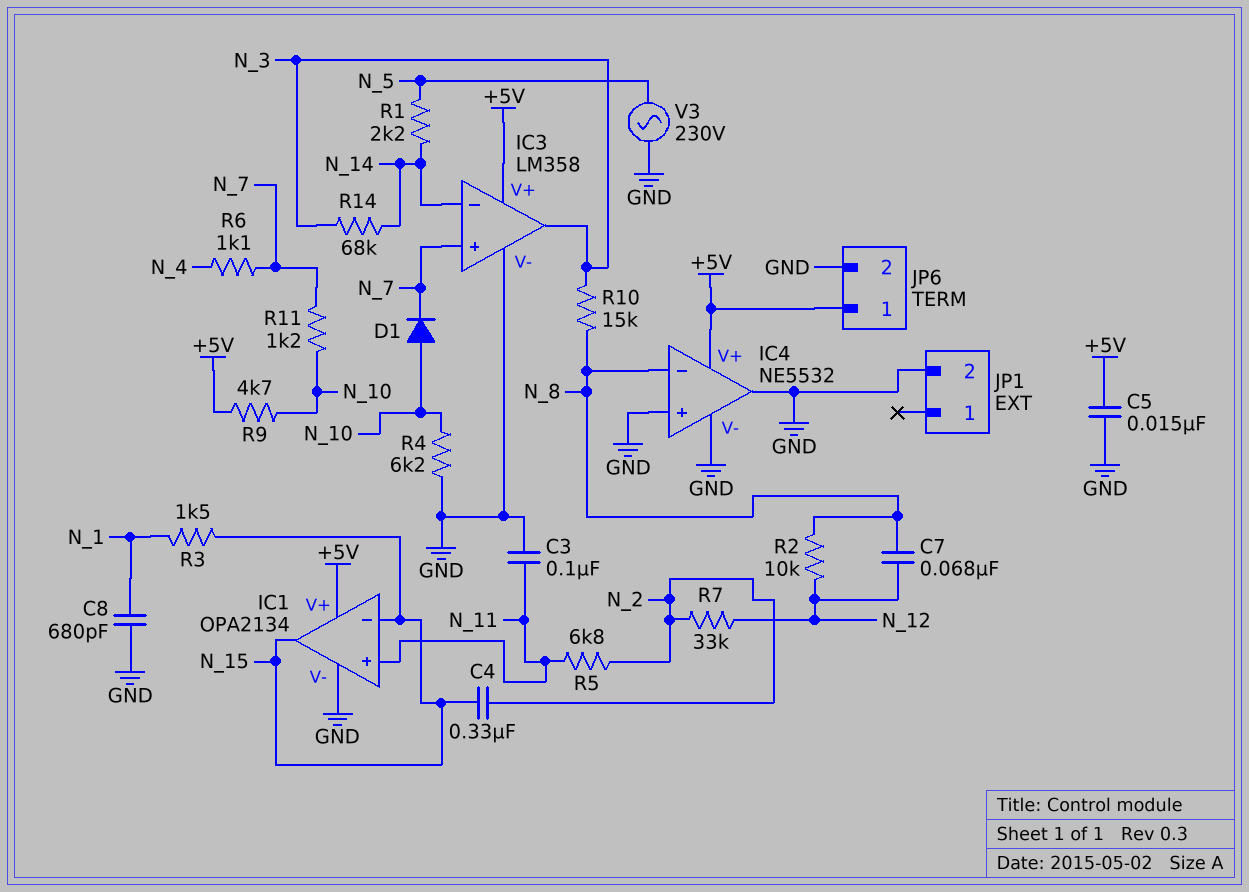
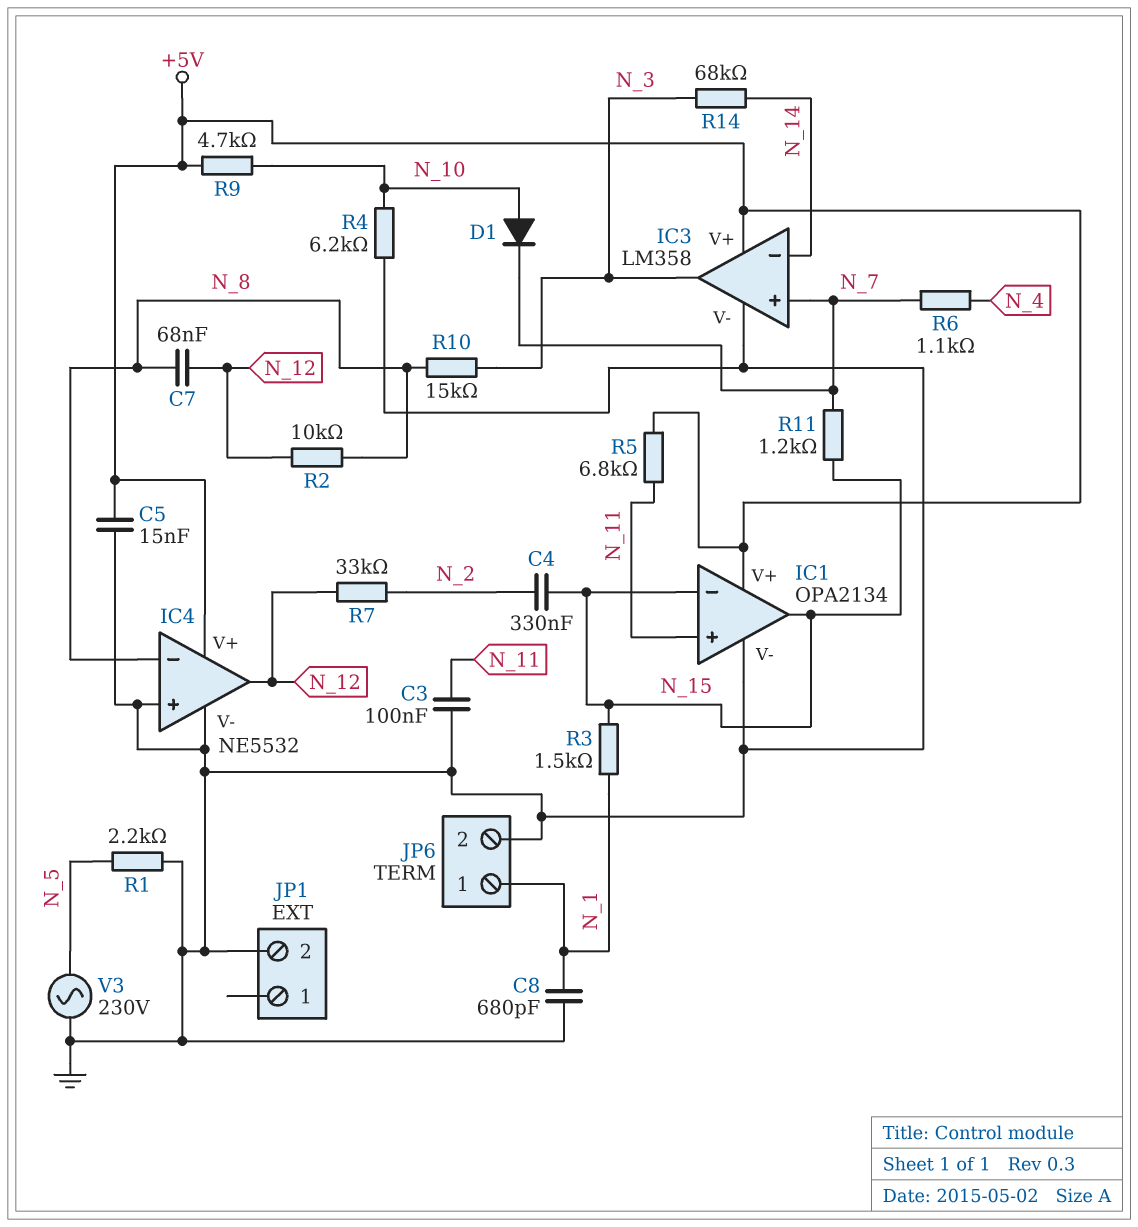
IC4 pin out: GND -> N_12
JP6 pin 1: +5V -> N_1
R1: 2.2k (N_5, N_14) -> 2.2k (GND, N_5)
R5: 6.8k (N_2, N_11) -> 6.8k (+5V, N_11)
R11: 1.2k (N_7, N_10) -> 1.2k (N_7, N_15)

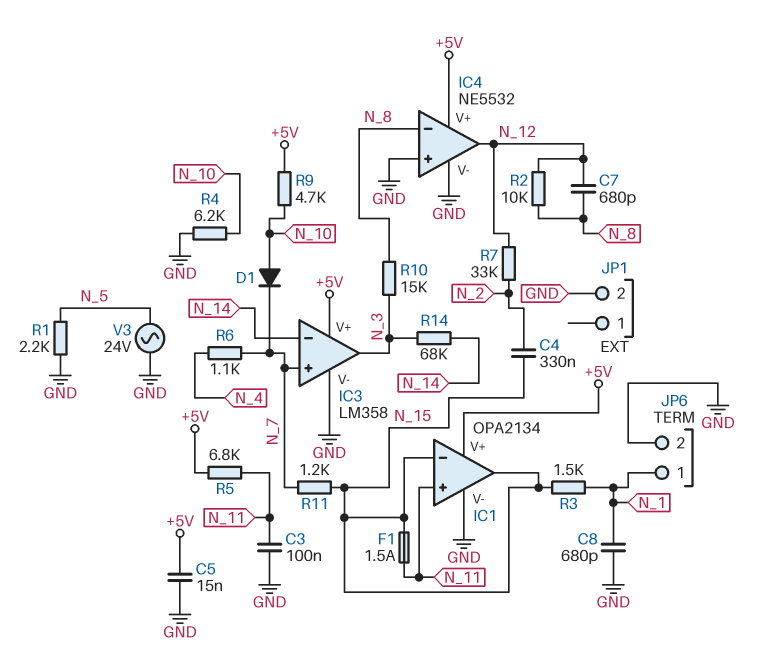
C7: 68nF (N_8, N_12) -> 680pF (N_8, N_12)
F1: none -> 1.5A (N_11, N_15)
V3: AC 230V (GND, N_5) -> AC 24V (GND, N_5)

